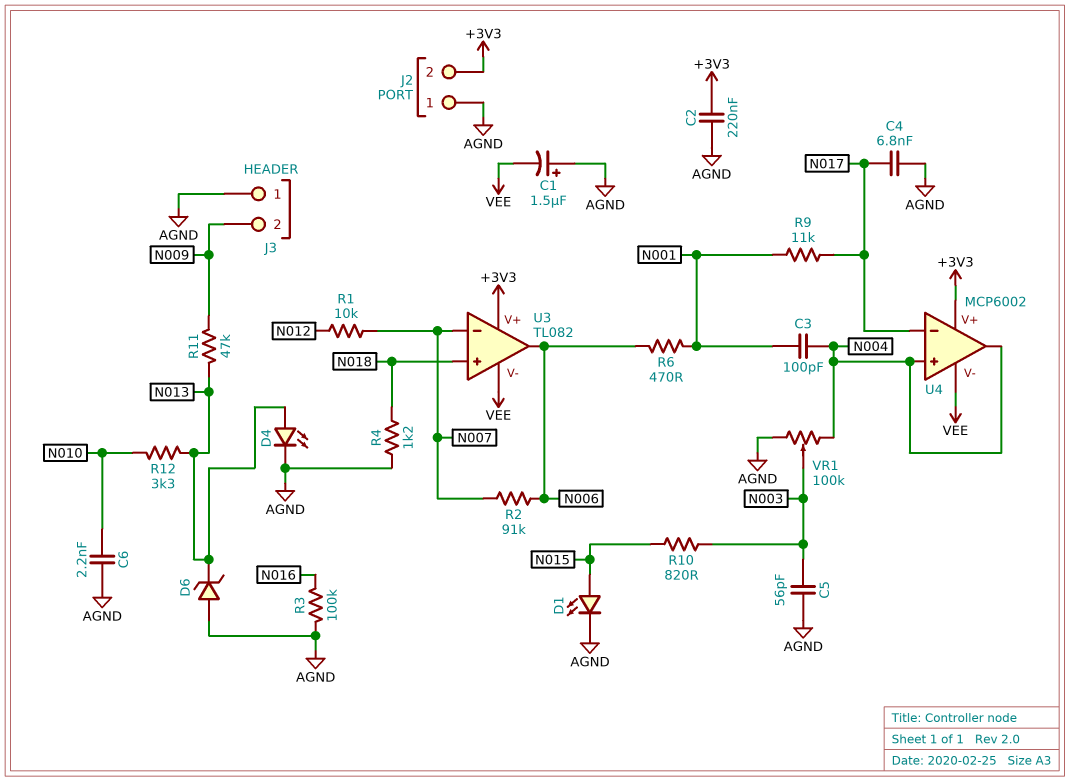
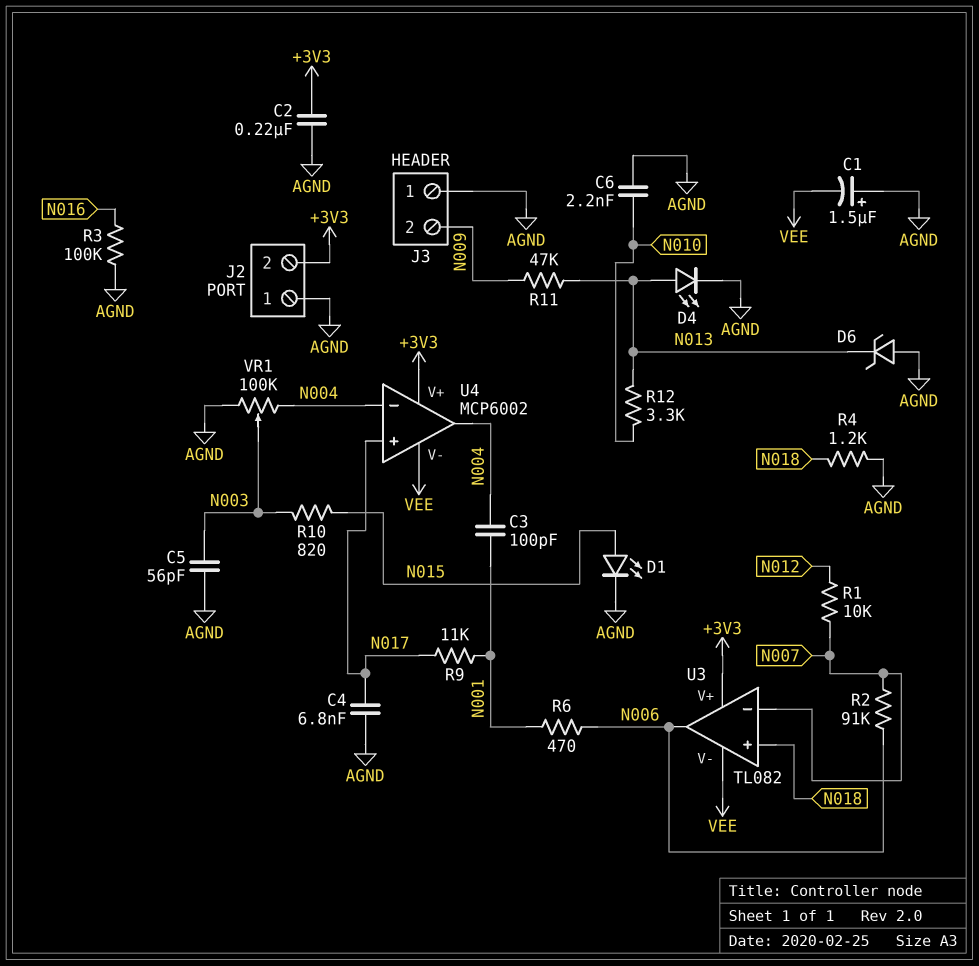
U4 pin in+: N004 -> N017
U4 pin in-: N017 -> N004

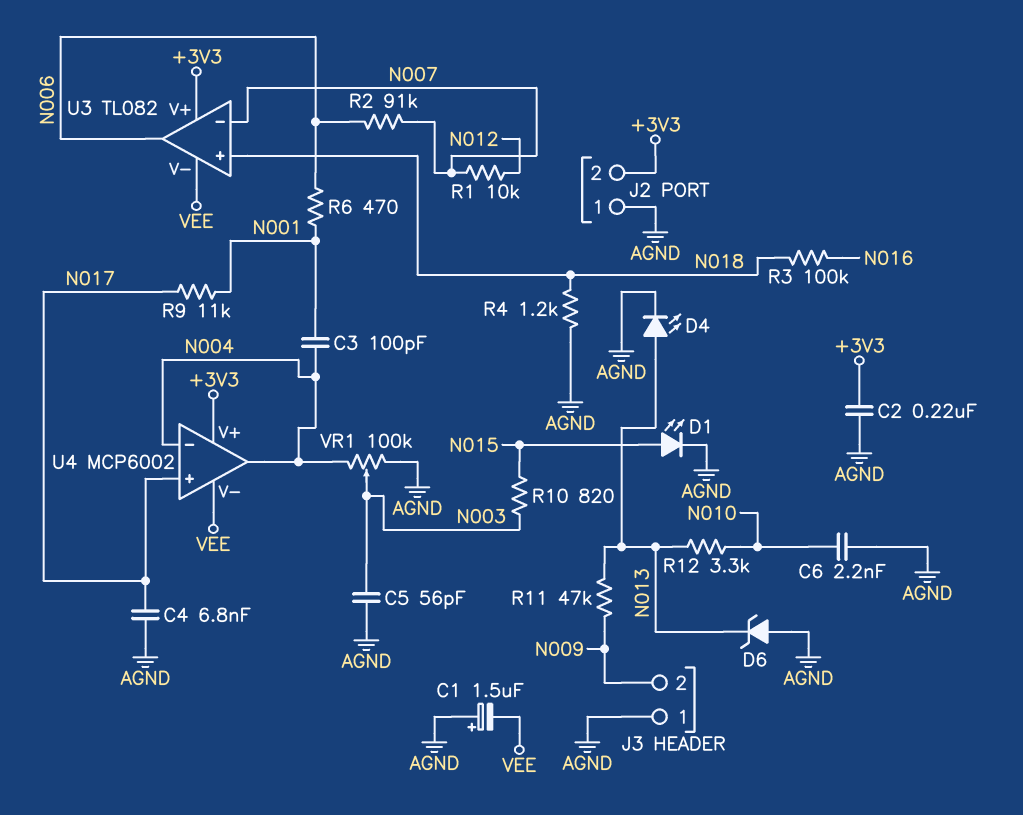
R3: 100k (AGND, N016) -> 100k (N016, N018)

